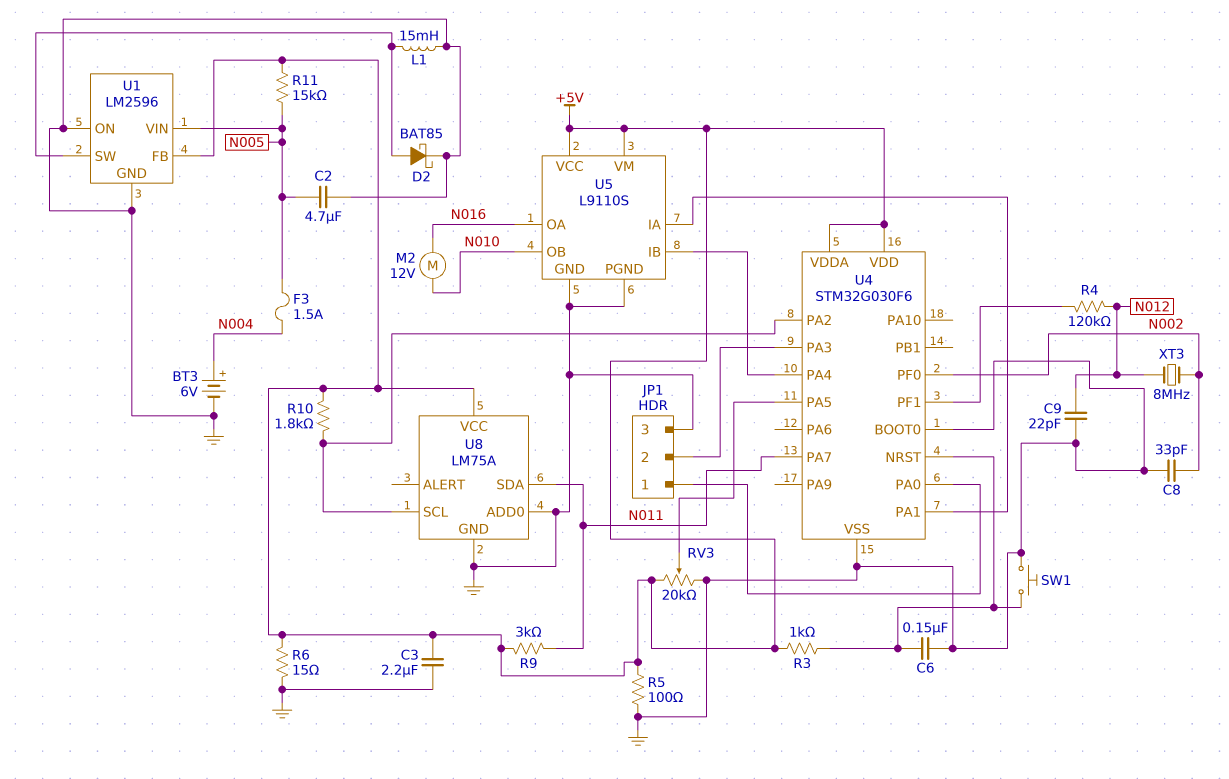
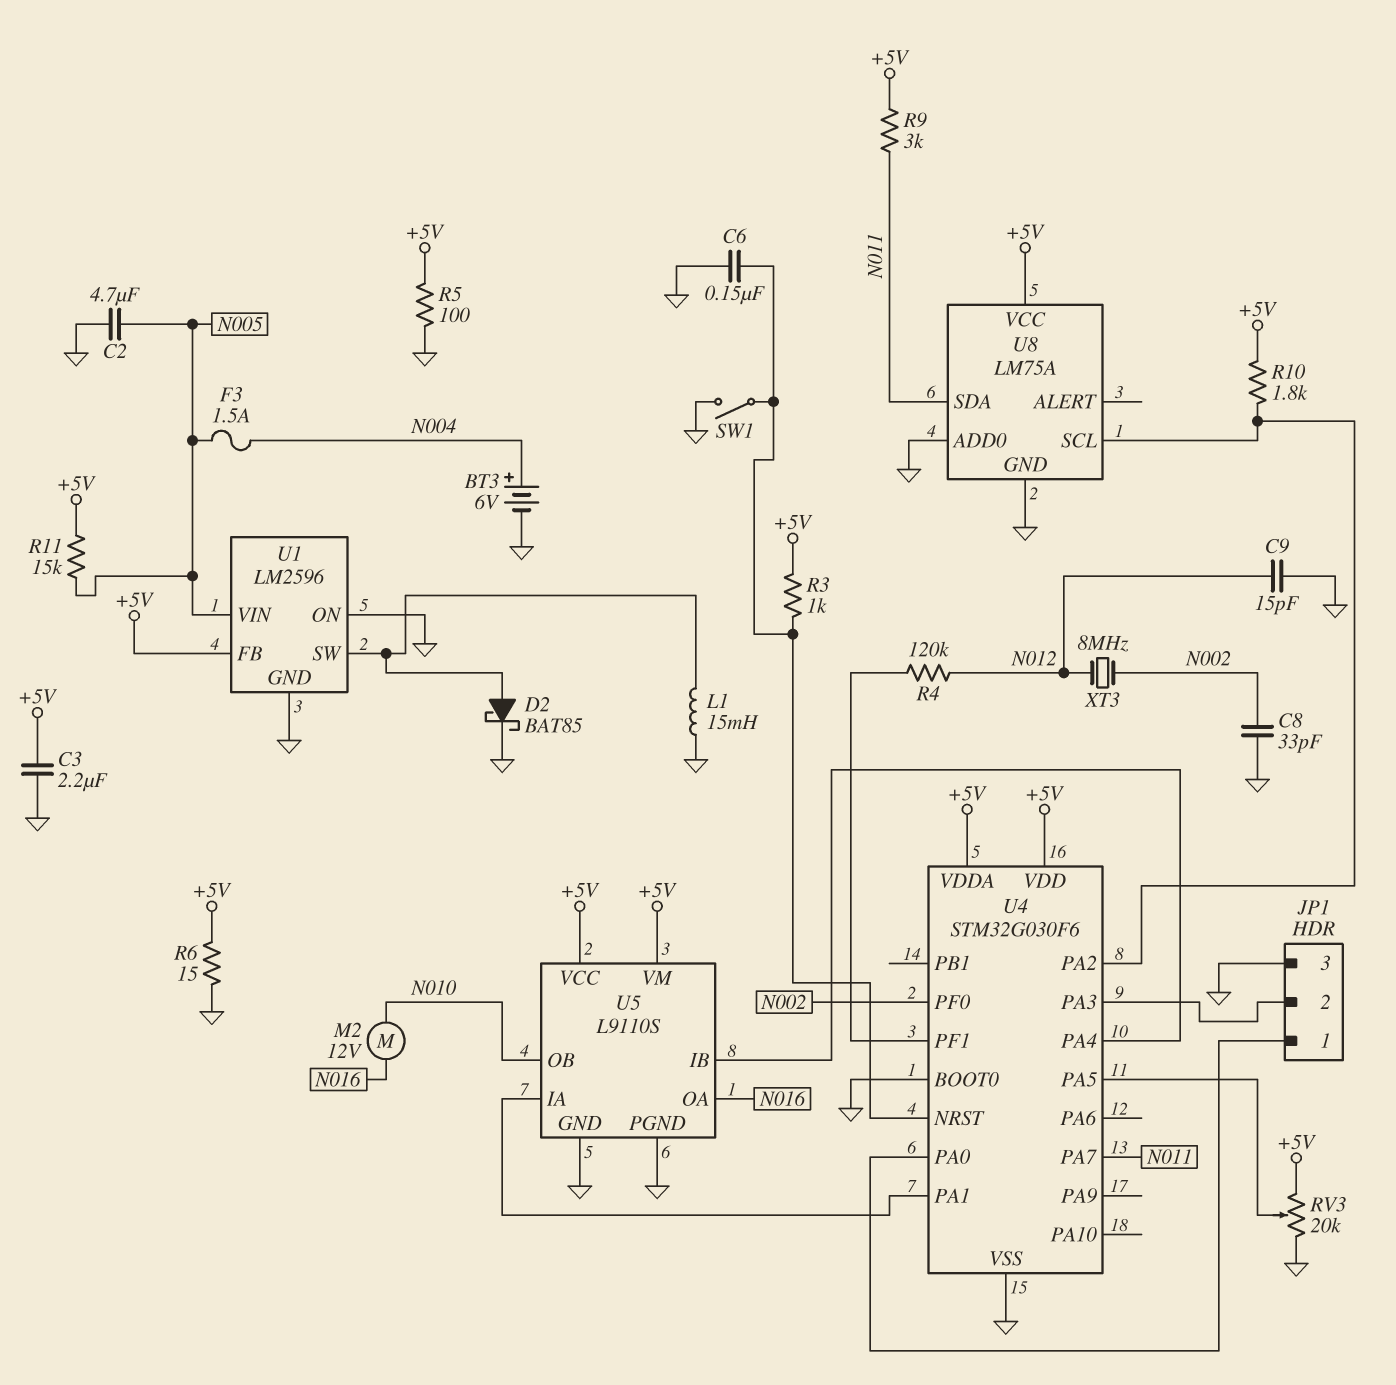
C9: 22pF (GND, N012) -> 15pF (GND, N012)
SW1: button (GND, U4/NRST) -> switch (GND, U4/NRST)

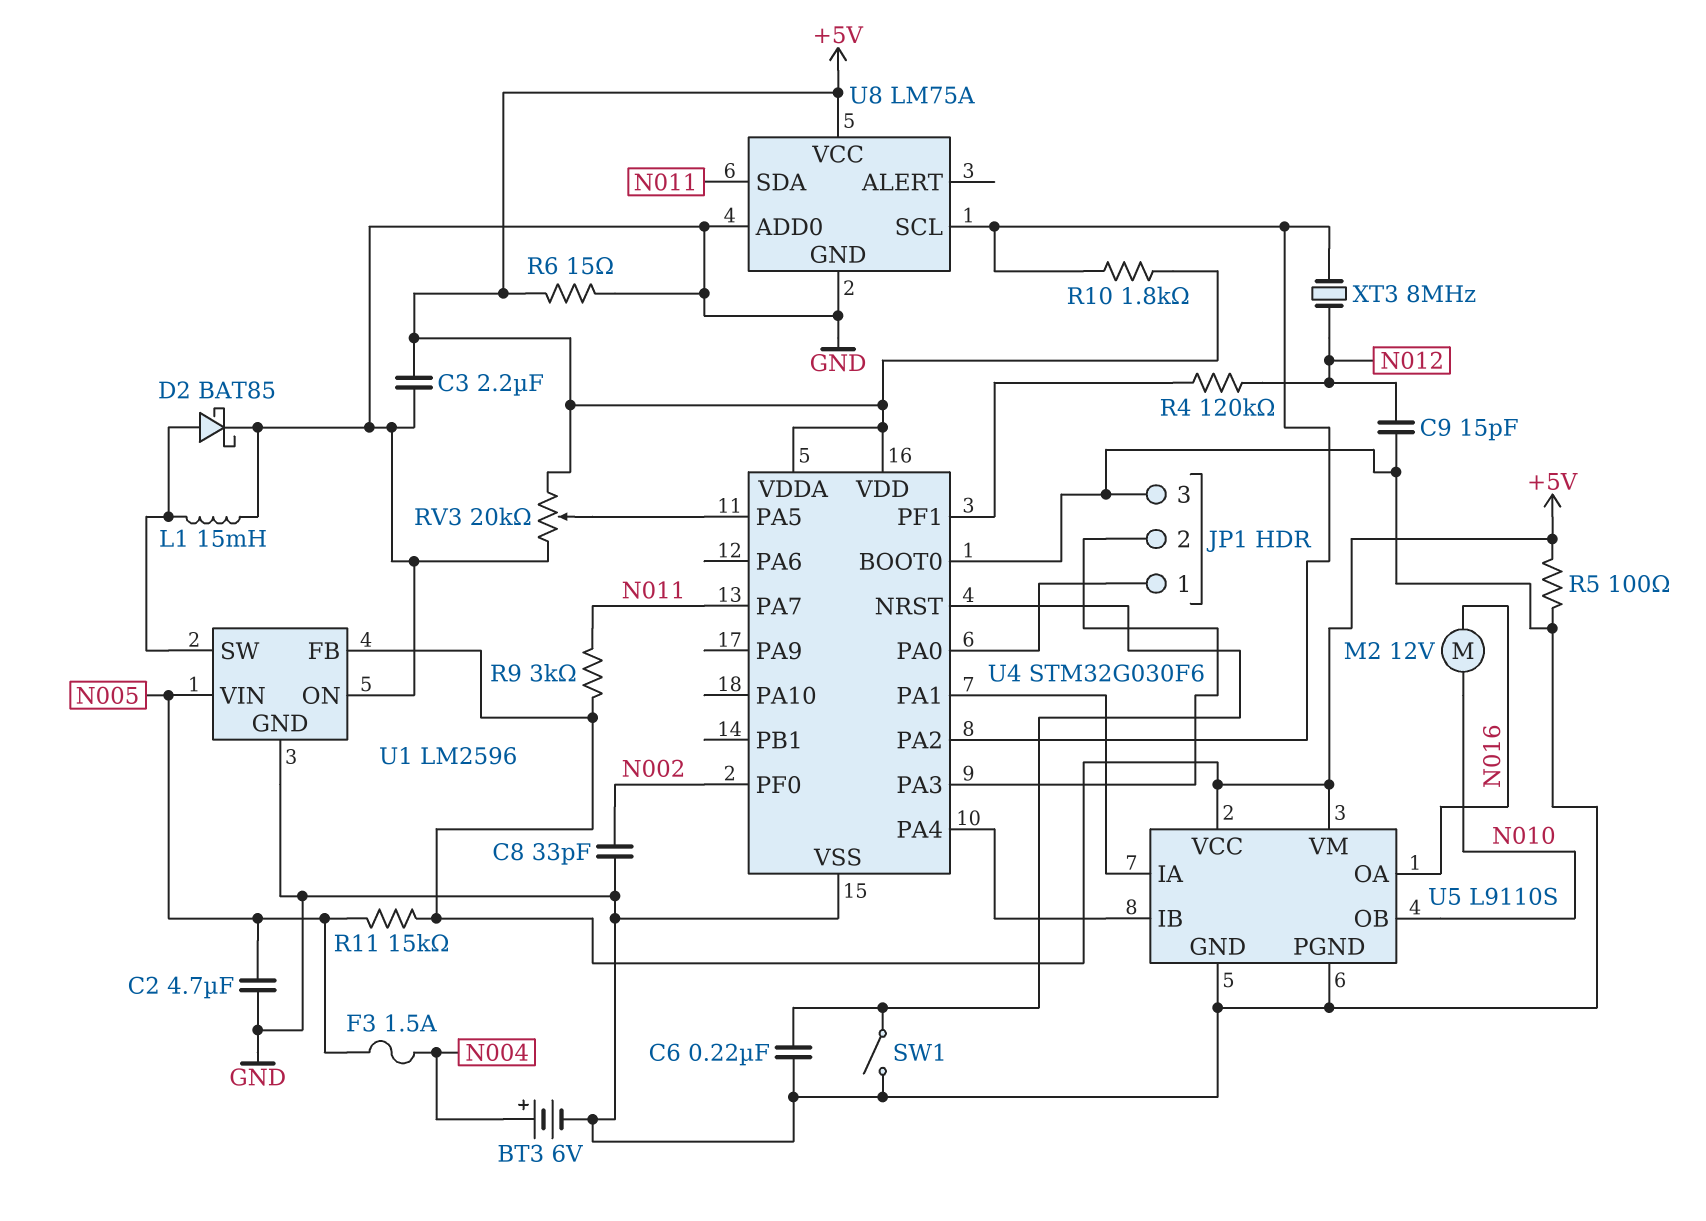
C6: 150nF (GND, U4/NRST) -> 220nF (GND, U4/NRST)
R3: 1k (+5V, U4/NRST) -> none
XT3: 8MHz (N002, N012) -> 8MHz (N012, U4/PA2)

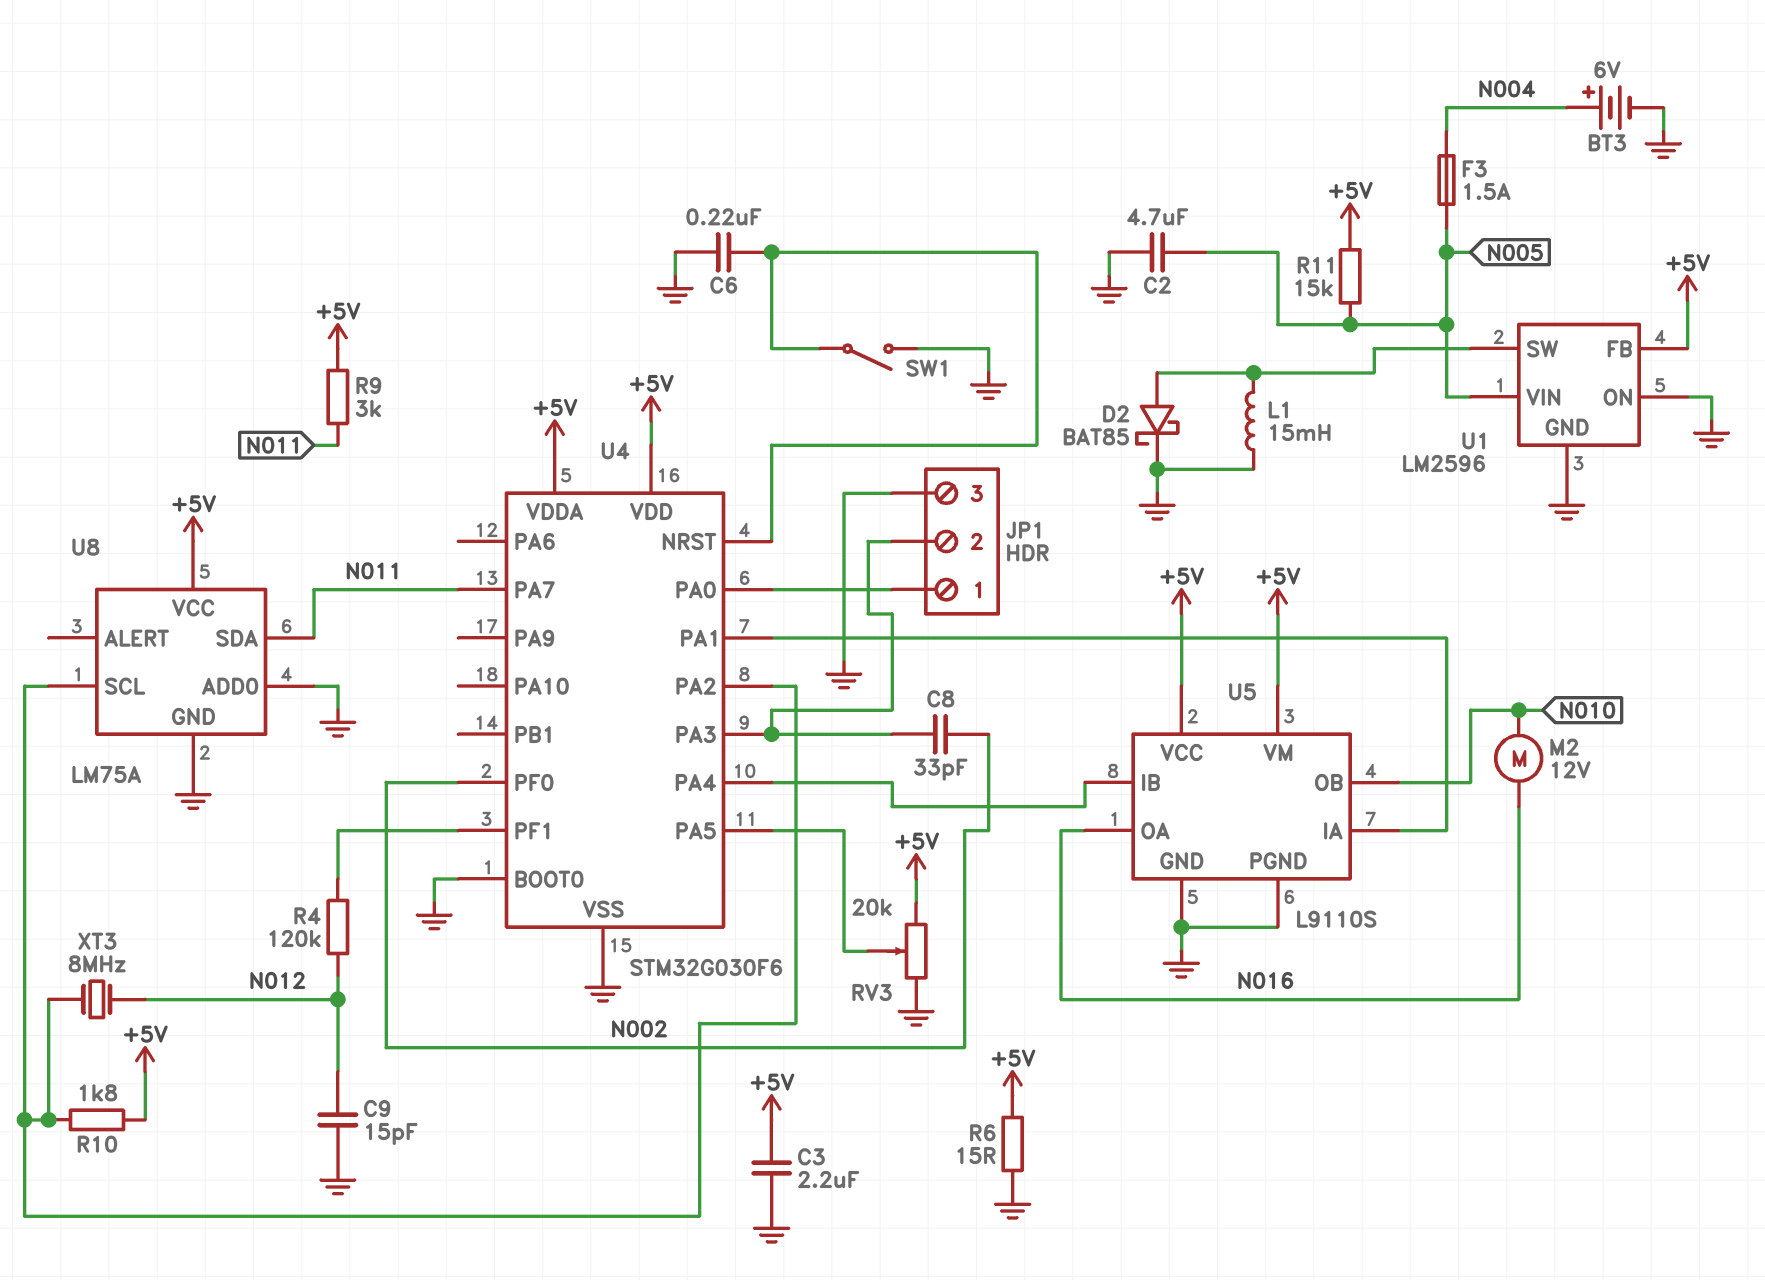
C8: 33pF (GND, N002) -> 33pF (JP1/2, N002)
R5: 100 (+5V, GND) -> none

